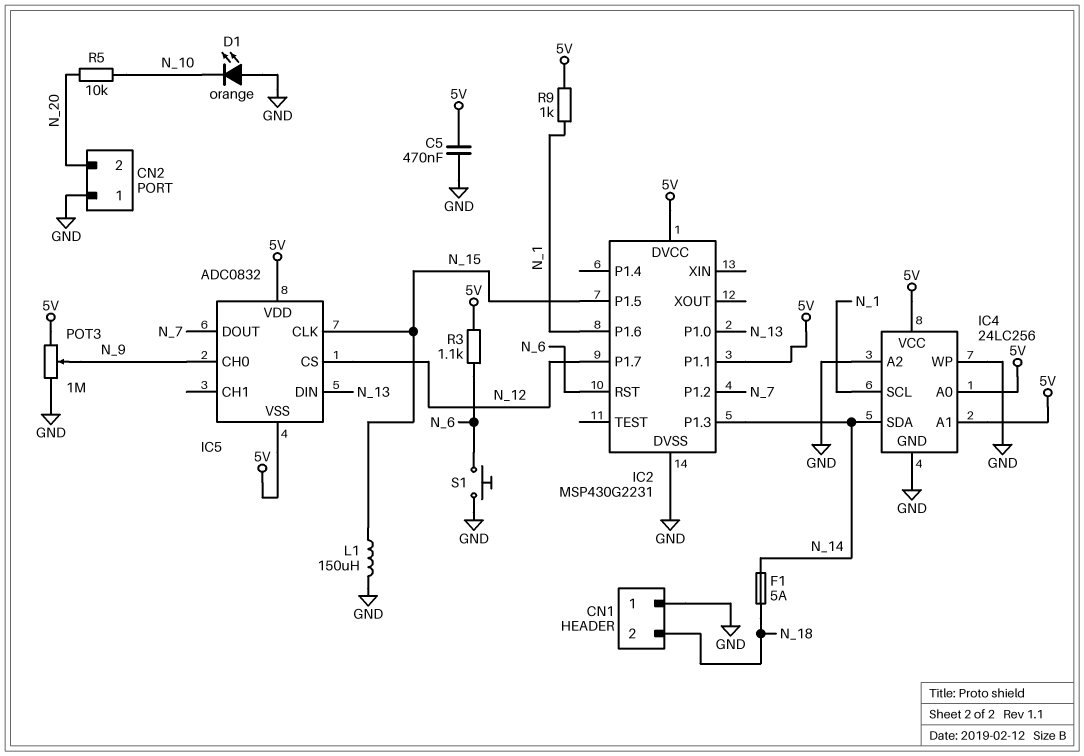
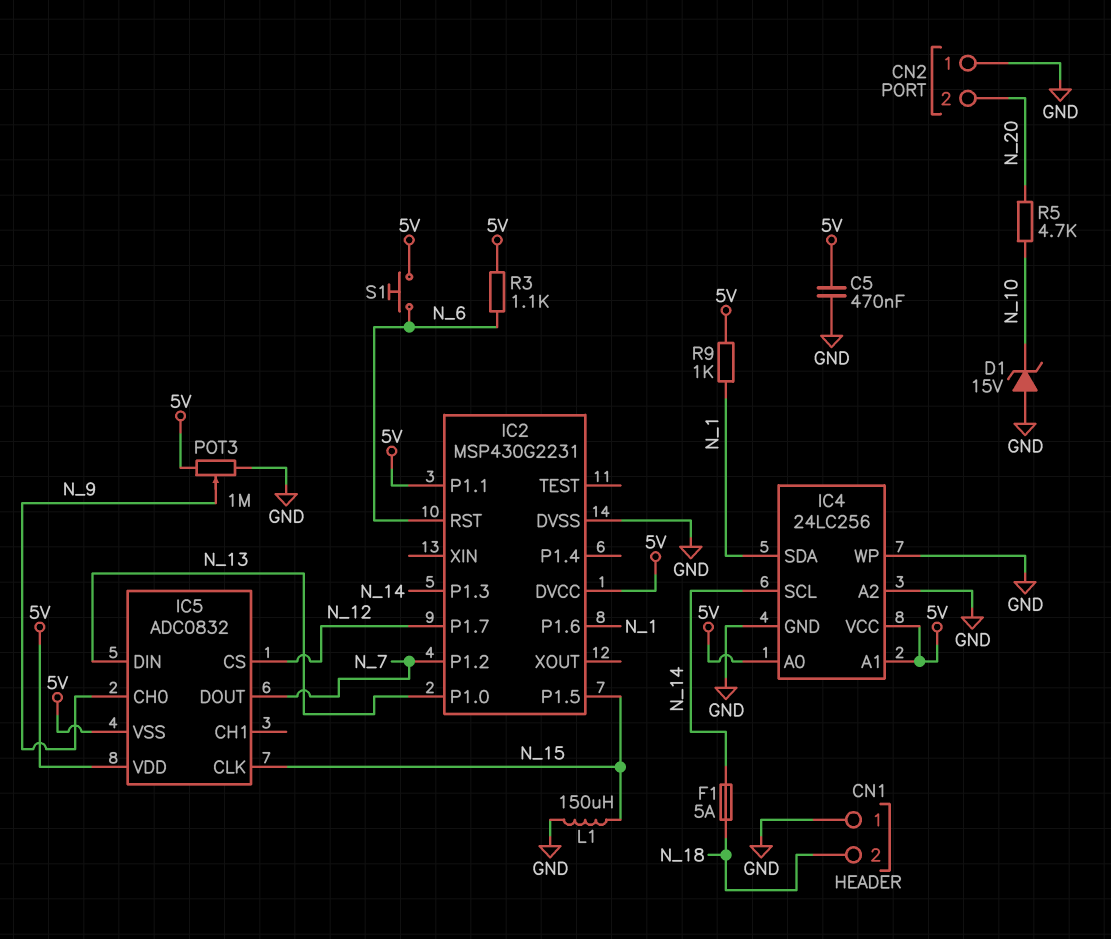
D1: LED orange (A GND, K N_10) -> zener 15V (A GND, K N_10)
IC4 pin SCL: N_1 -> N_14
IC4 pin SDA: N_14 -> N_1
R5: 10k (N_10, N_20) -> 4.7k (N_10, N_20)
S1: button (GND, N_6) -> button (5V, N_6)

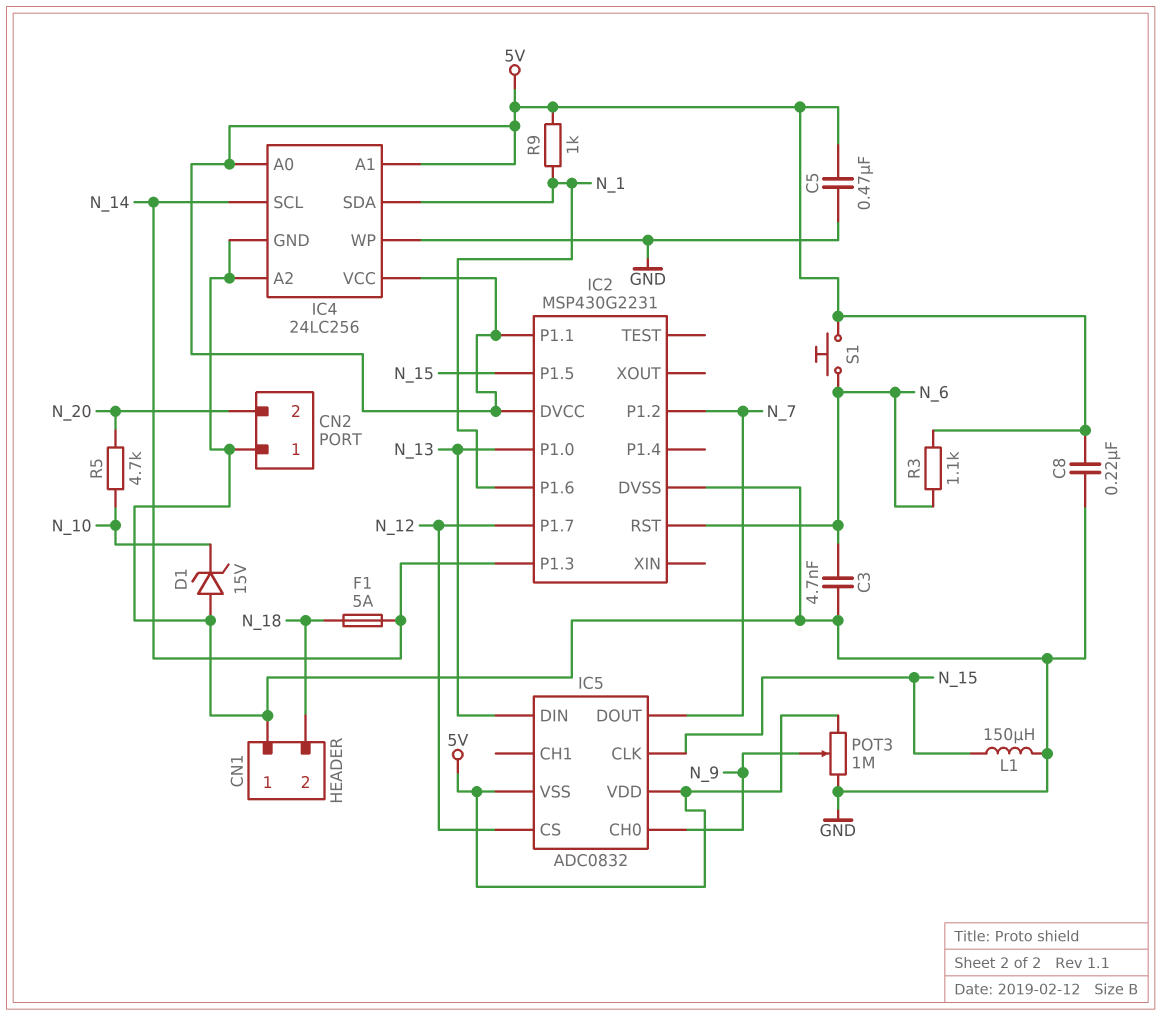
C3: none -> 4.7nF (GND, N_6)
C8: none -> 220nF (5V, GND)

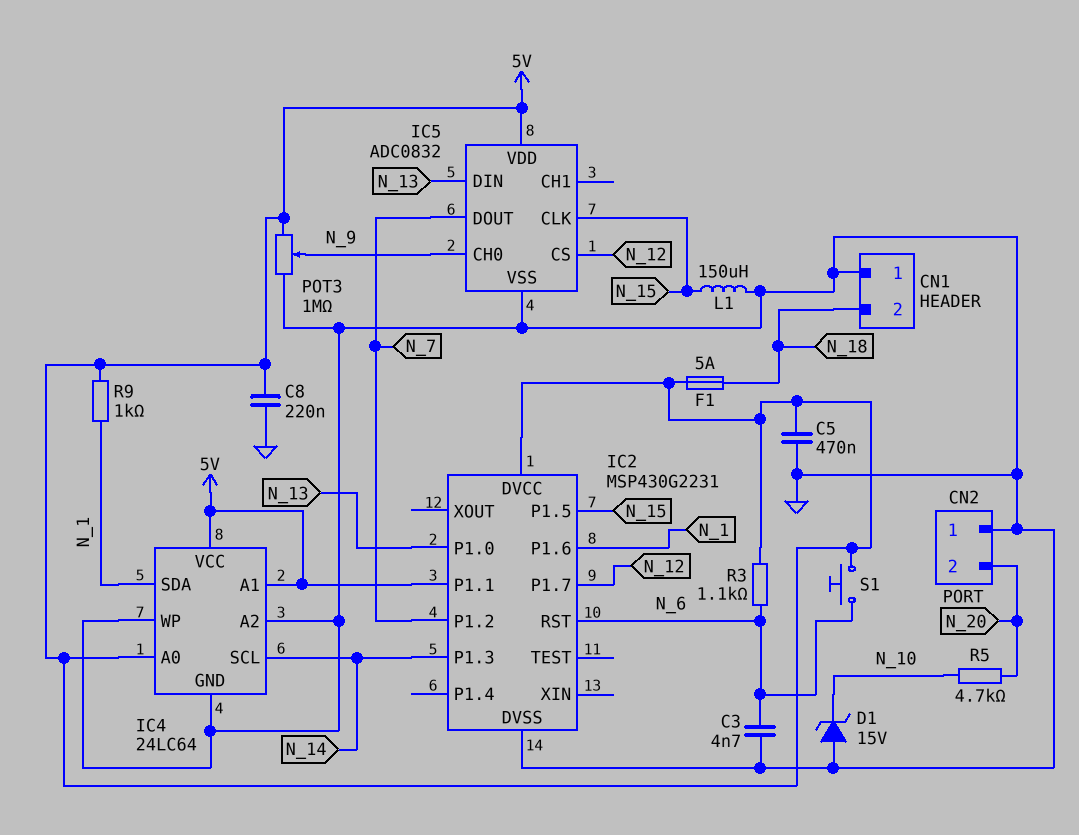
F1: 5A (N_14, N_18) -> 5A (5V, N_18)
IC4: 24LC256 -> 24LC64
IC5 pin VSS: 5V -> GND

